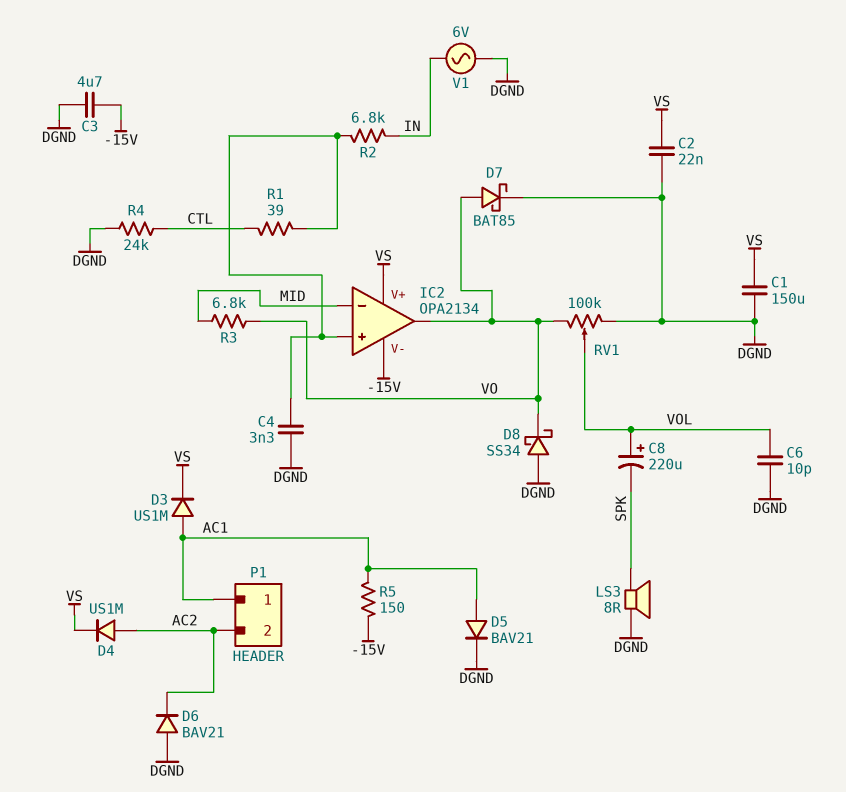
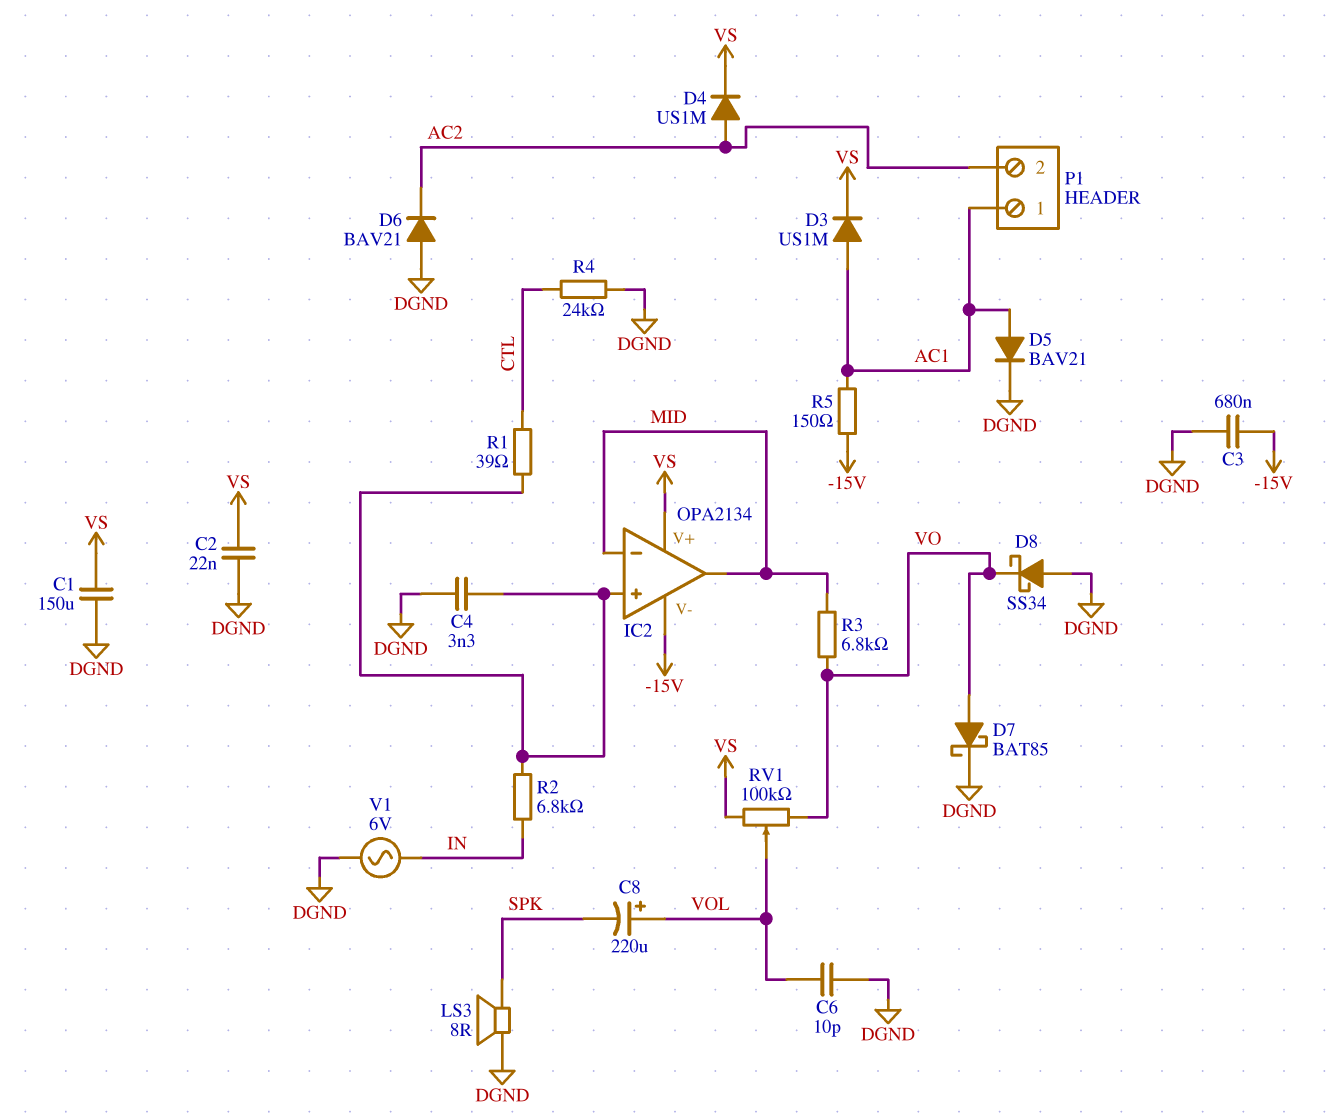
C3: 4.7uF (-15V, DGND) -> 680nF (-15V, DGND)
IC2 pin out: VO -> MID
RV1: 100k (DGND, VO, wiper VOL) -> 100k (VO, VS, wiper VOL)

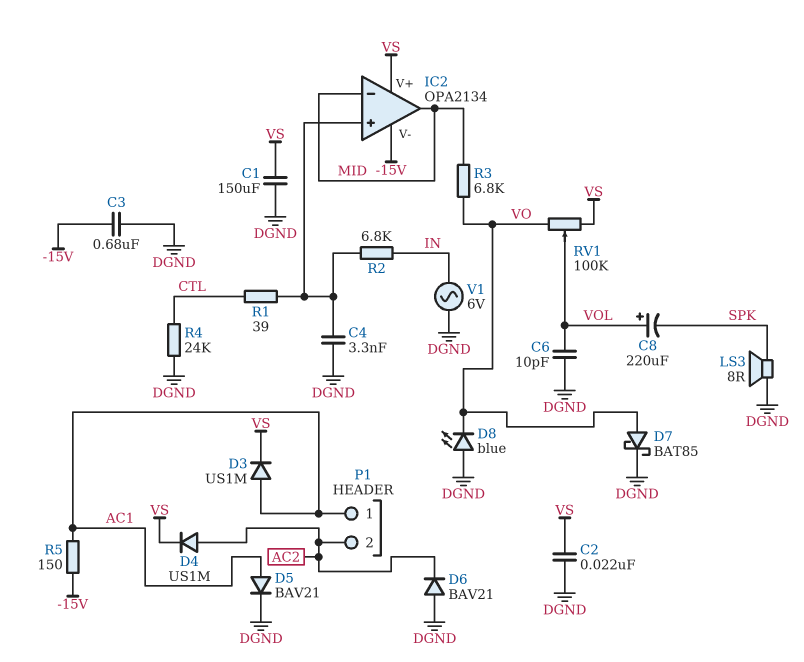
D8: schottky SS34 (A DGND, K VO) -> LED blue (A DGND, K VO)

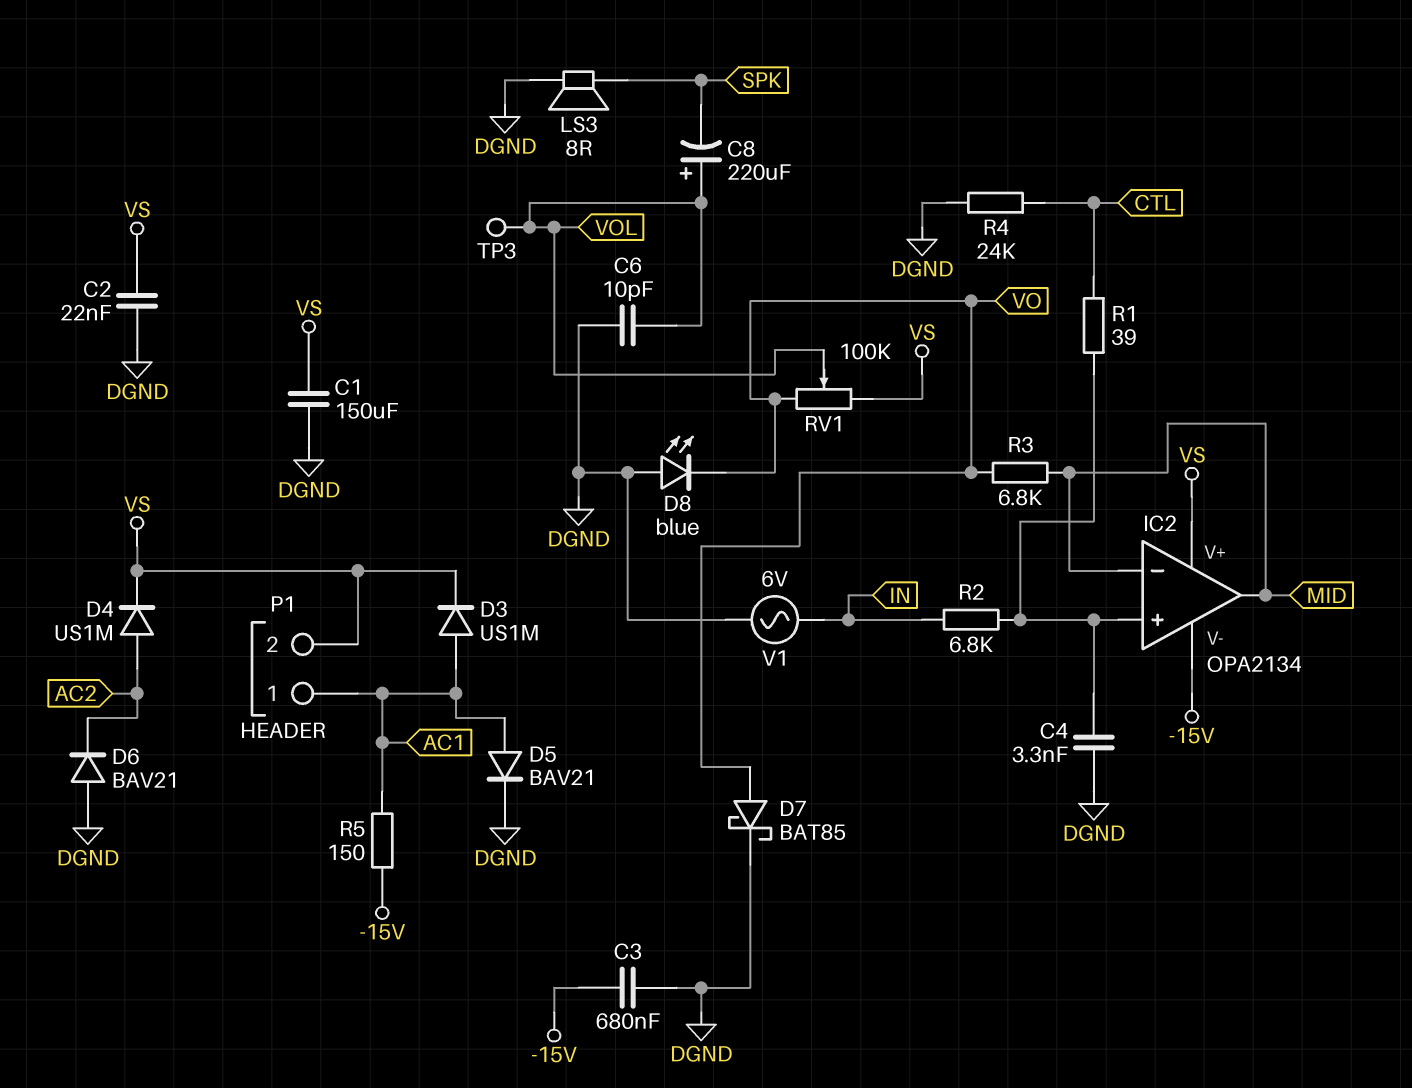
P1 pin 2: AC2 -> VS
TP3: none -> test point (VOL)

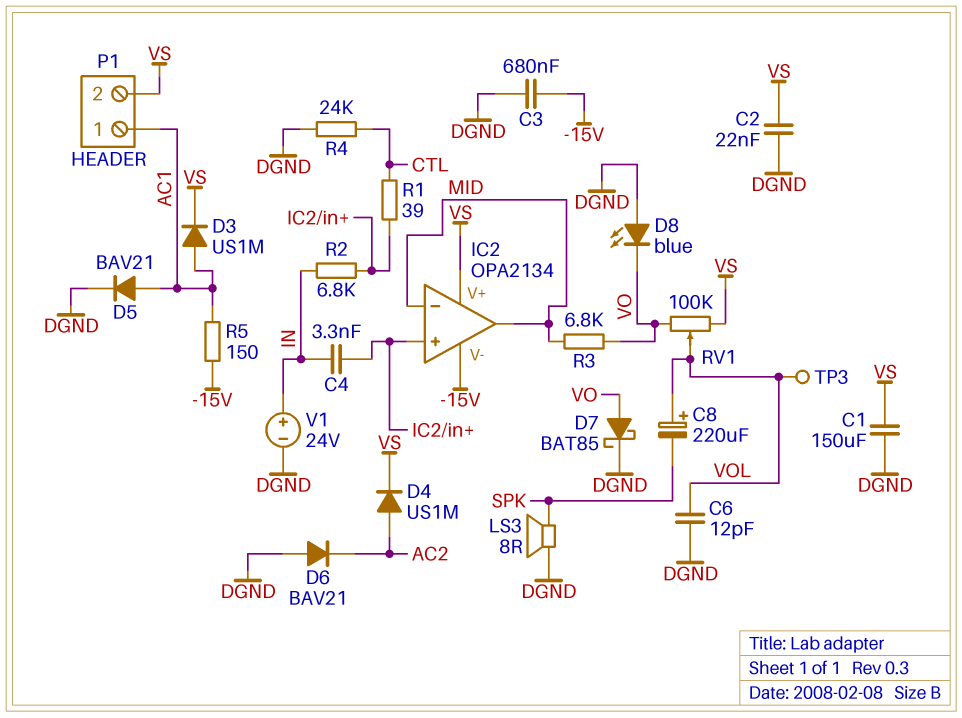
C4: 3.3nF (DGND, IC2/in+) -> 3.3nF (IC2/in+, IN)
C6: 10pF (DGND, VOL) -> 12pF (DGND, VOL)
V1: AC 6V (DGND, IN) -> 24V (plus IN, minus DGND)

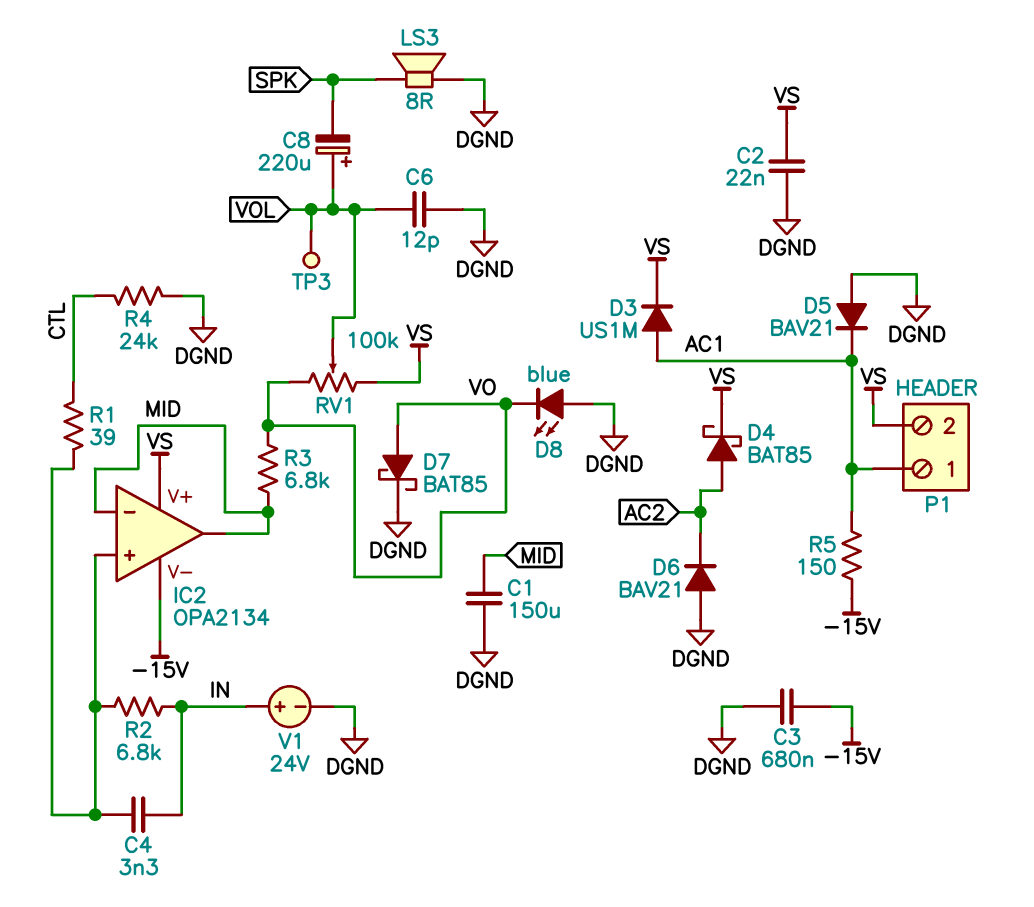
C1: 150uF (DGND, VS) -> 150uF (DGND, MID)
D4: diode US1M (A AC2, K VS) -> schottky BAT85 (A AC2, K VS)
D5: diode BAV21 (A AC1, K DGND) -> diode BAV21 (A DGND, K AC1)

